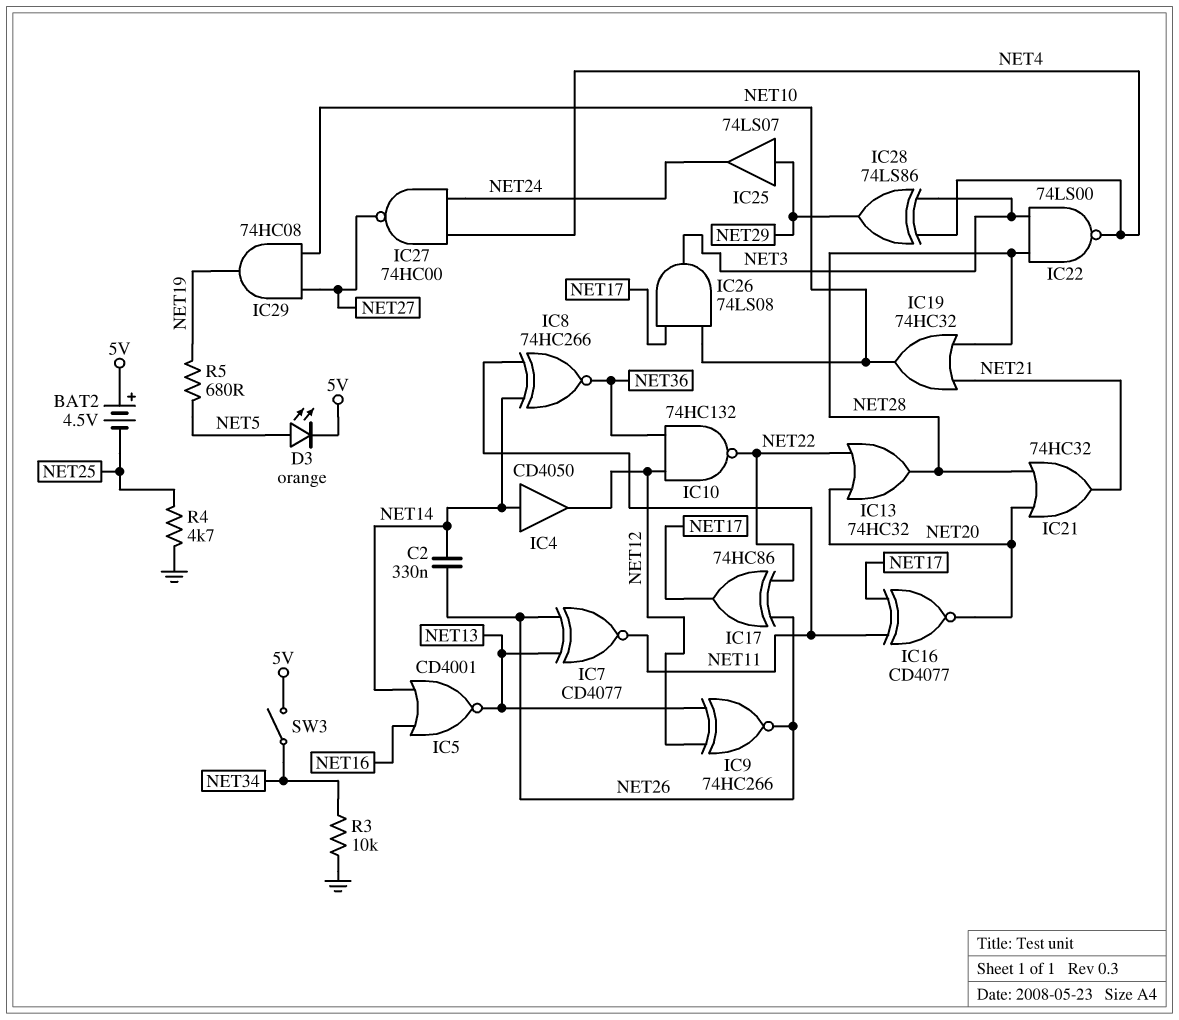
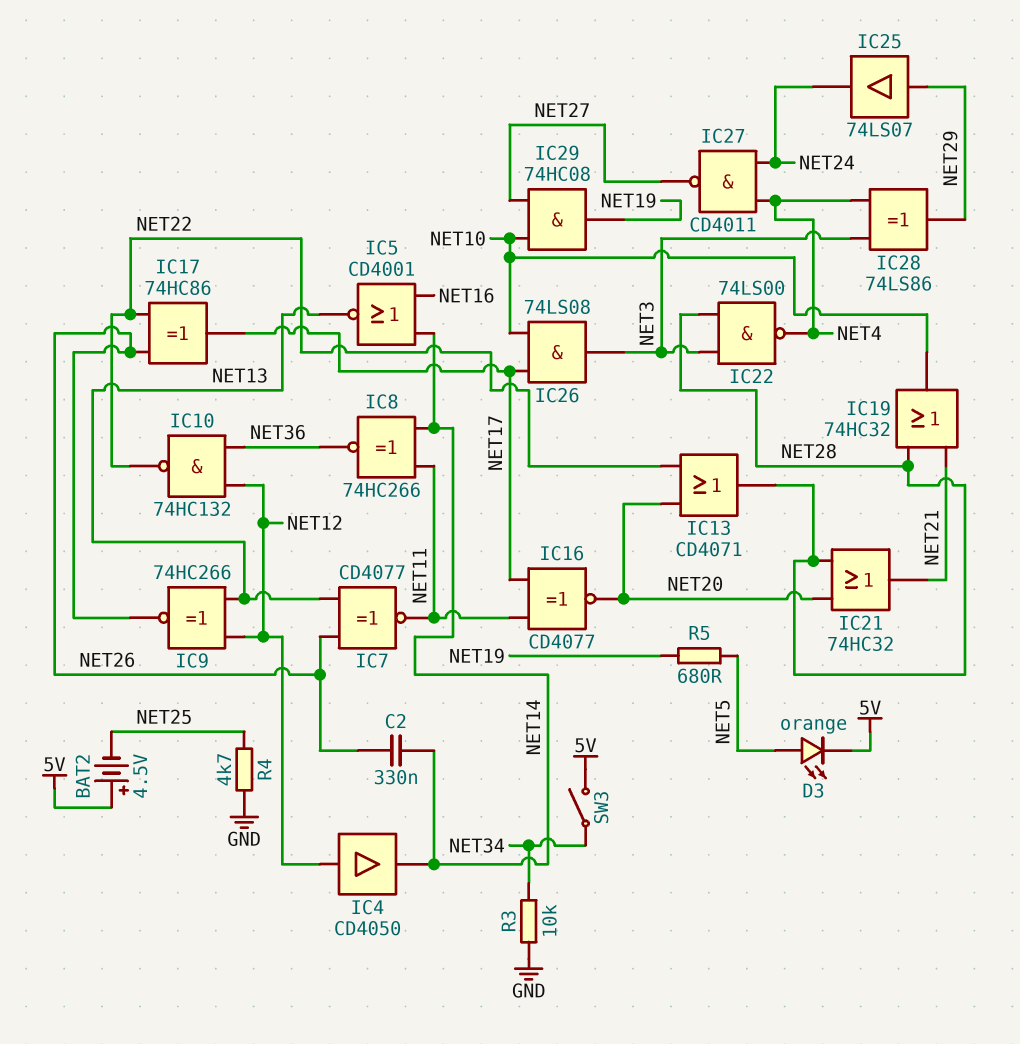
IC4: buffer CD4050 (in NET14, out NET12) -> buffer CD4050 (in NET12, out NET14)
IC13: OR 74HC32 (in NET20, in NET22, out NET28) -> OR CD4071 (in NET20, in NET22, out NET28)
IC27: NAND 74HC00 (in NET4, in NET24, out NET27) -> NAND CD4011 (in NET4, in NET24, out NET27)

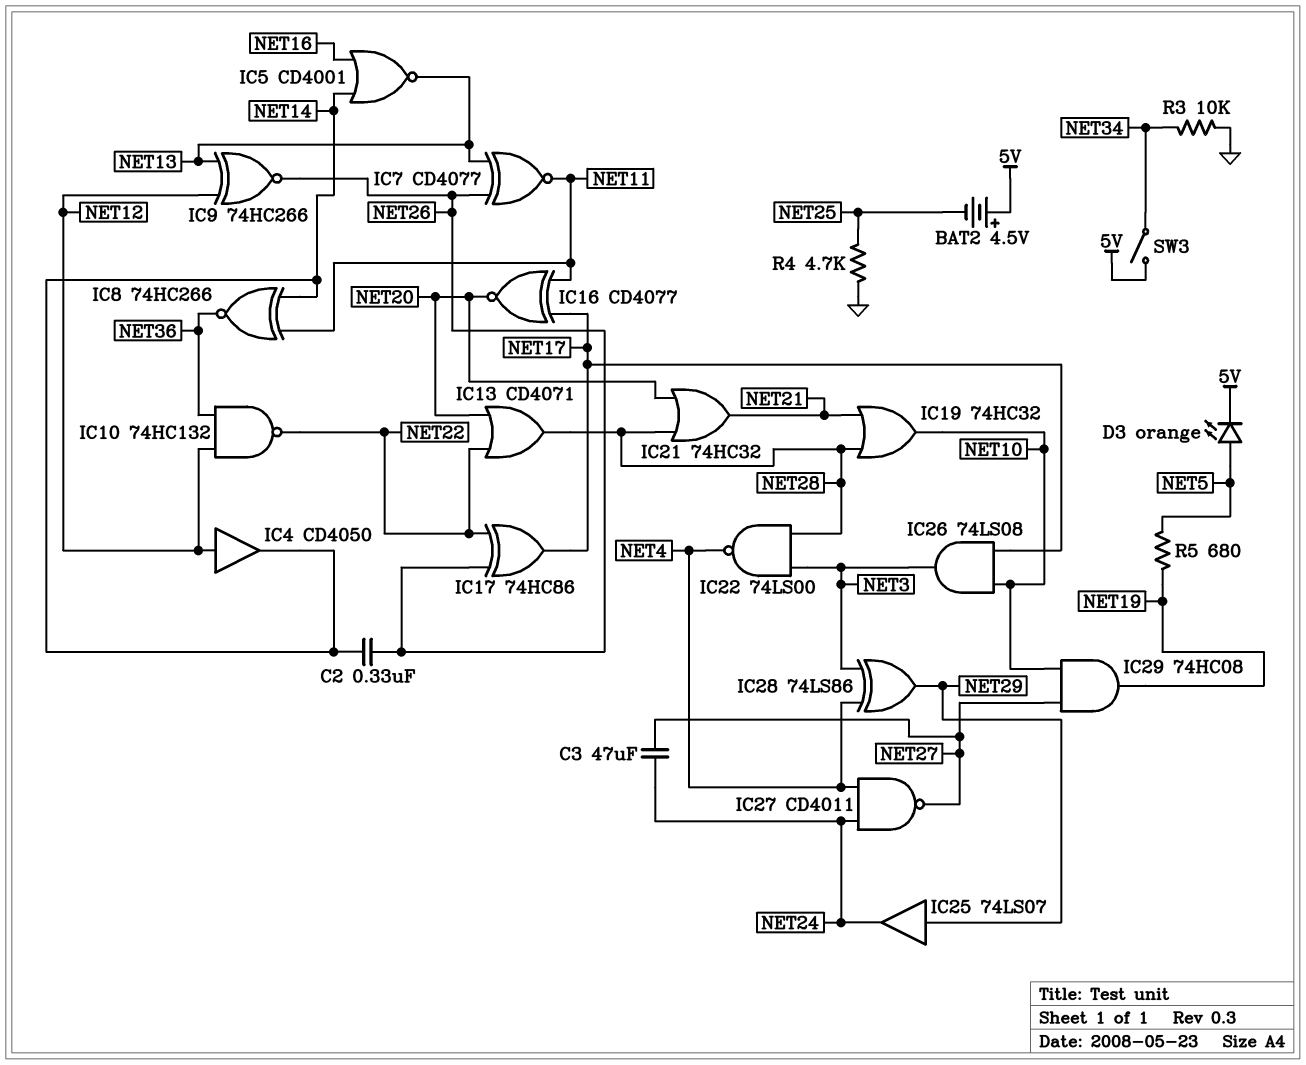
C3: none -> 47uF (NET24, NET27)

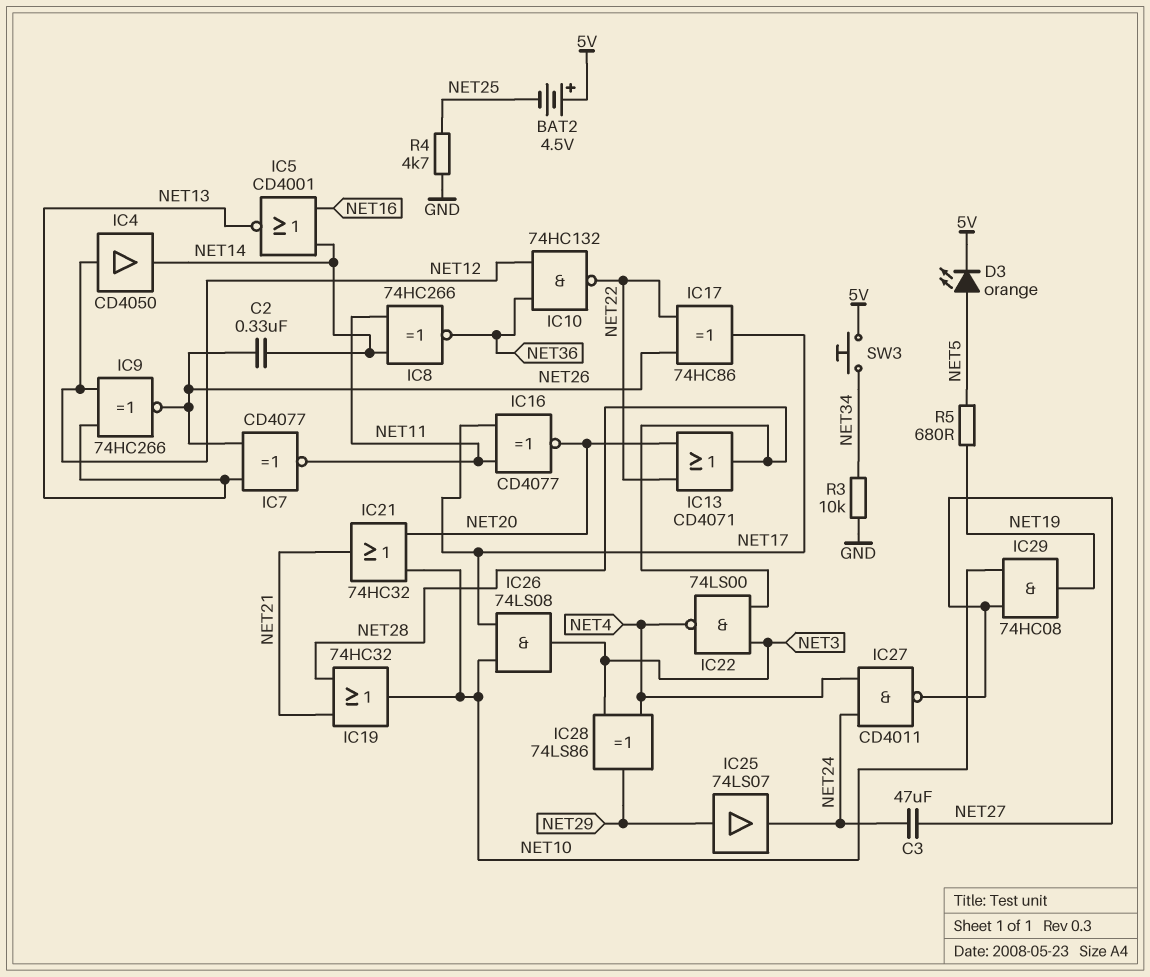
IC21: OR 74HC32 (in NET20, in NET28, out NET21) -> OR 74HC32 (in NET10, in NET20, out NET21)
SW3: switch (5V, NET34) -> button (5V, NET34)

